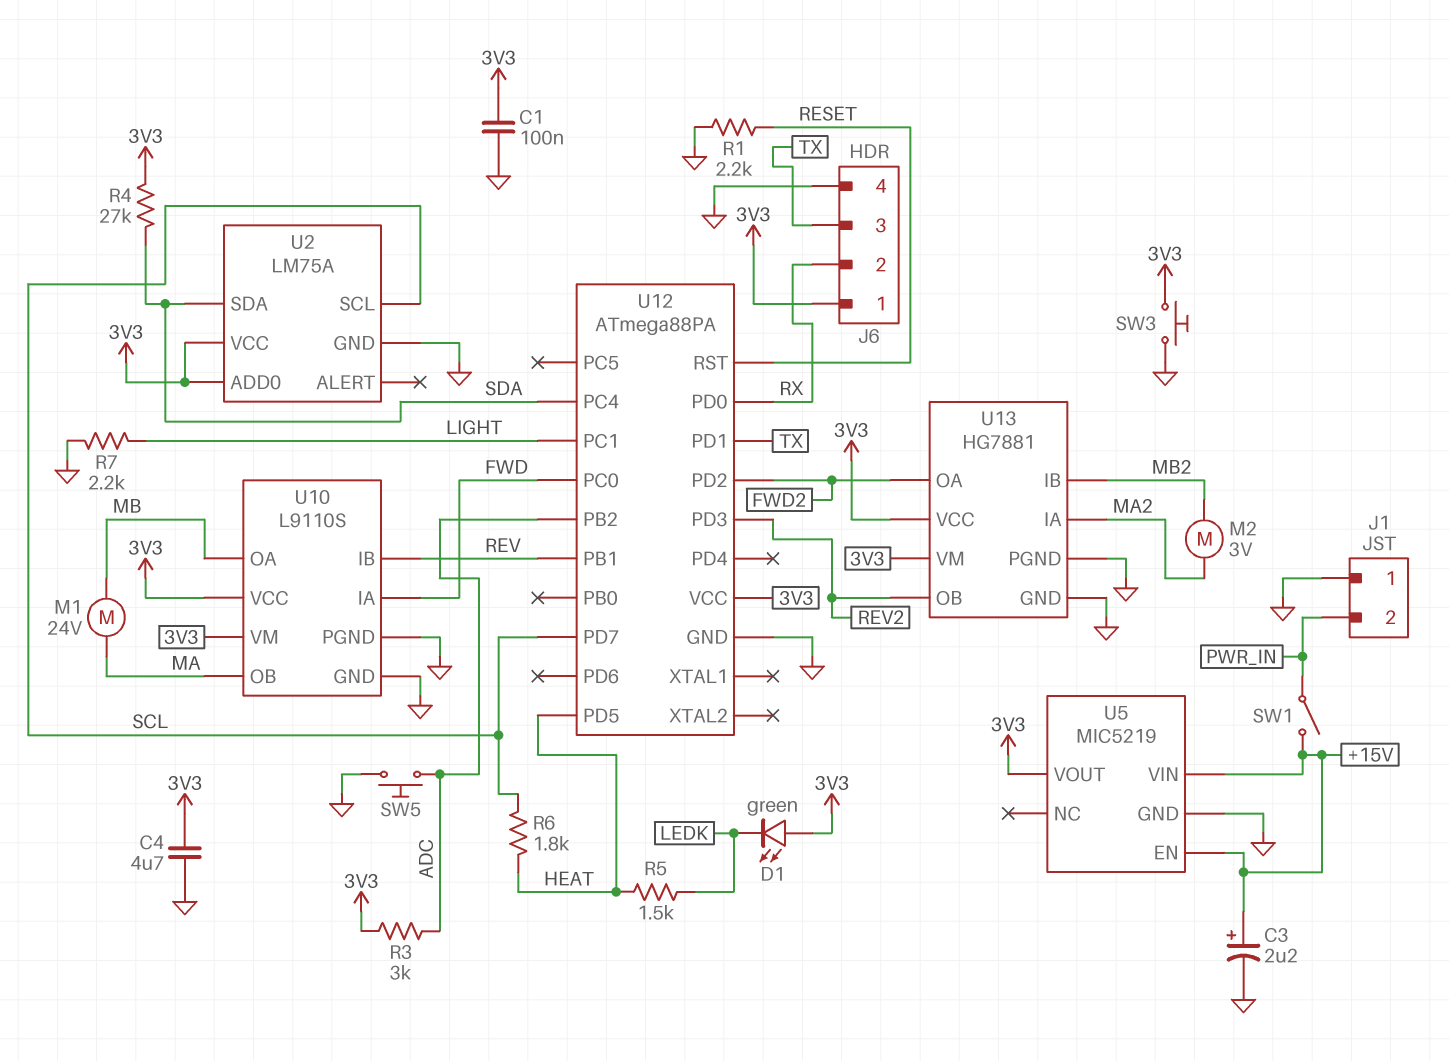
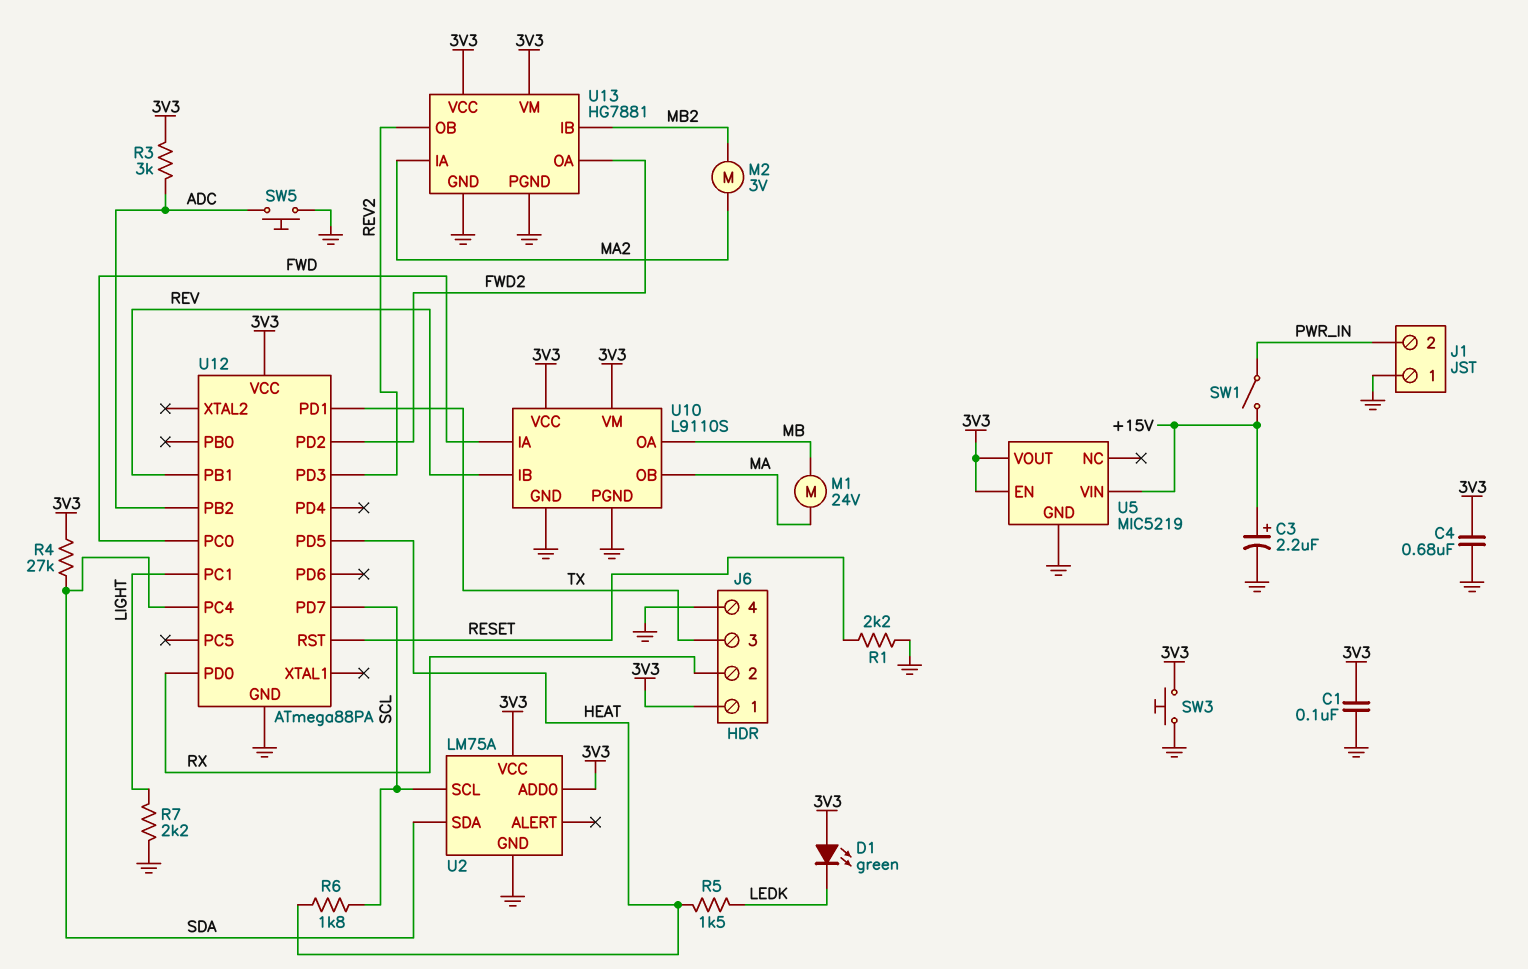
C4: 4.7uF (3V3, GND) -> 680nF (3V3, GND)
U5 pin EN: +15V -> 3V3

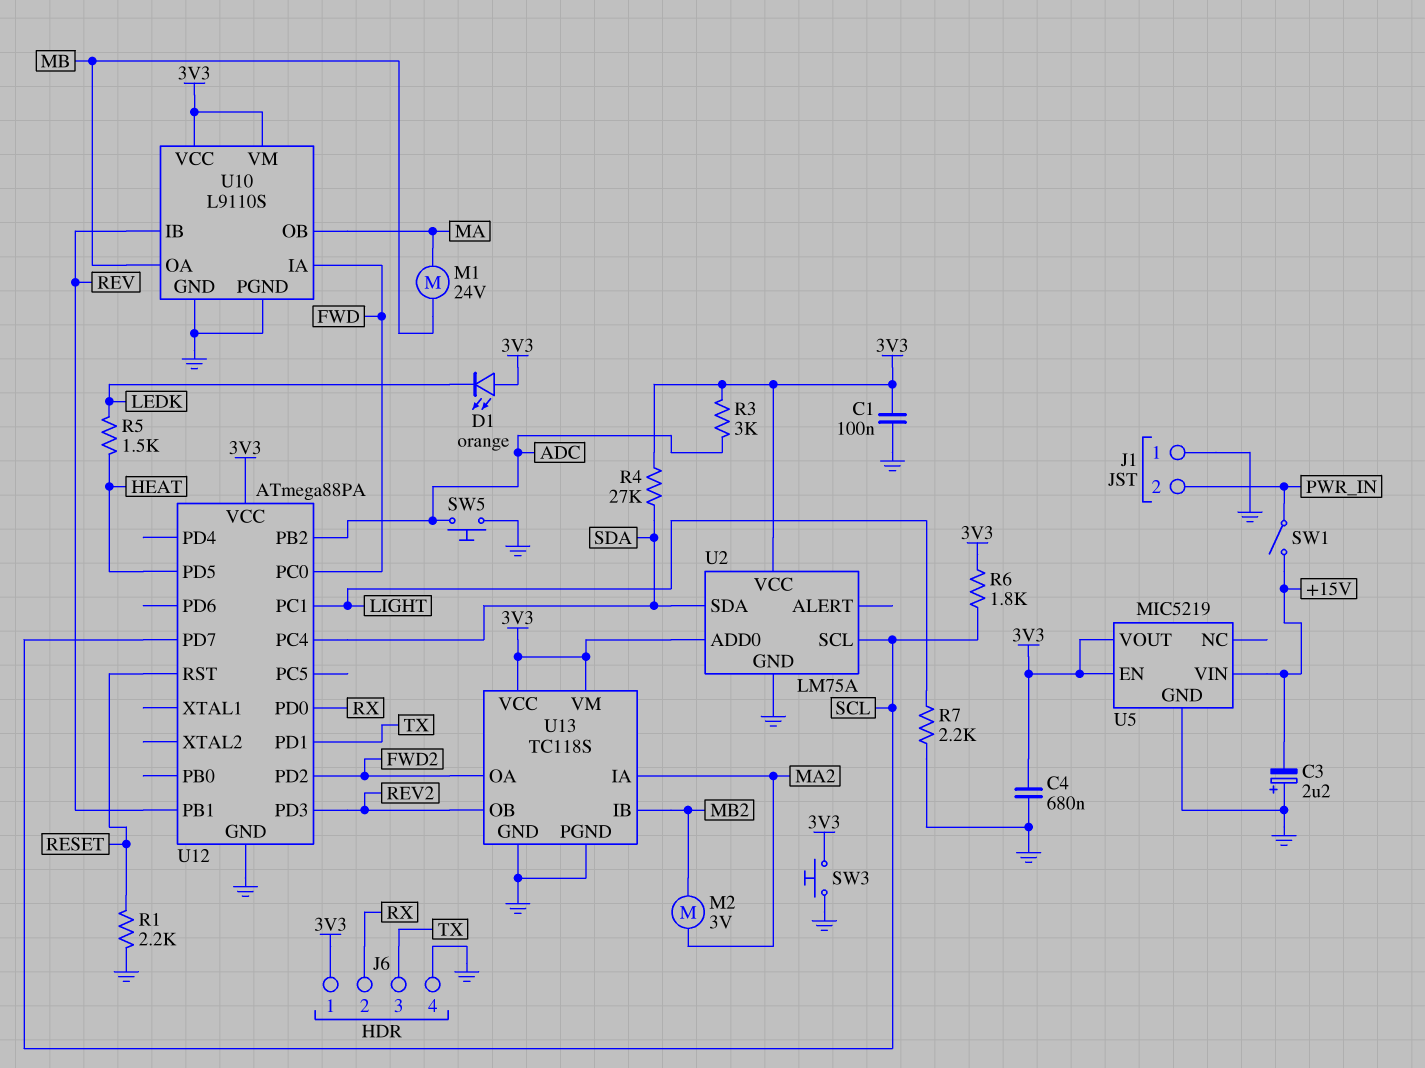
C3: 2.2uF (plus +15V, minus GND) -> 2.2uF (plus GND, minus +15V)
D1: LED green (A 3V3, K LEDK) -> LED orange (A 3V3, K LEDK)
R6: 1.8k (HEAT, SCL) -> 1.8k (3V3, SCL)
U13: HG7881 -> TC118S

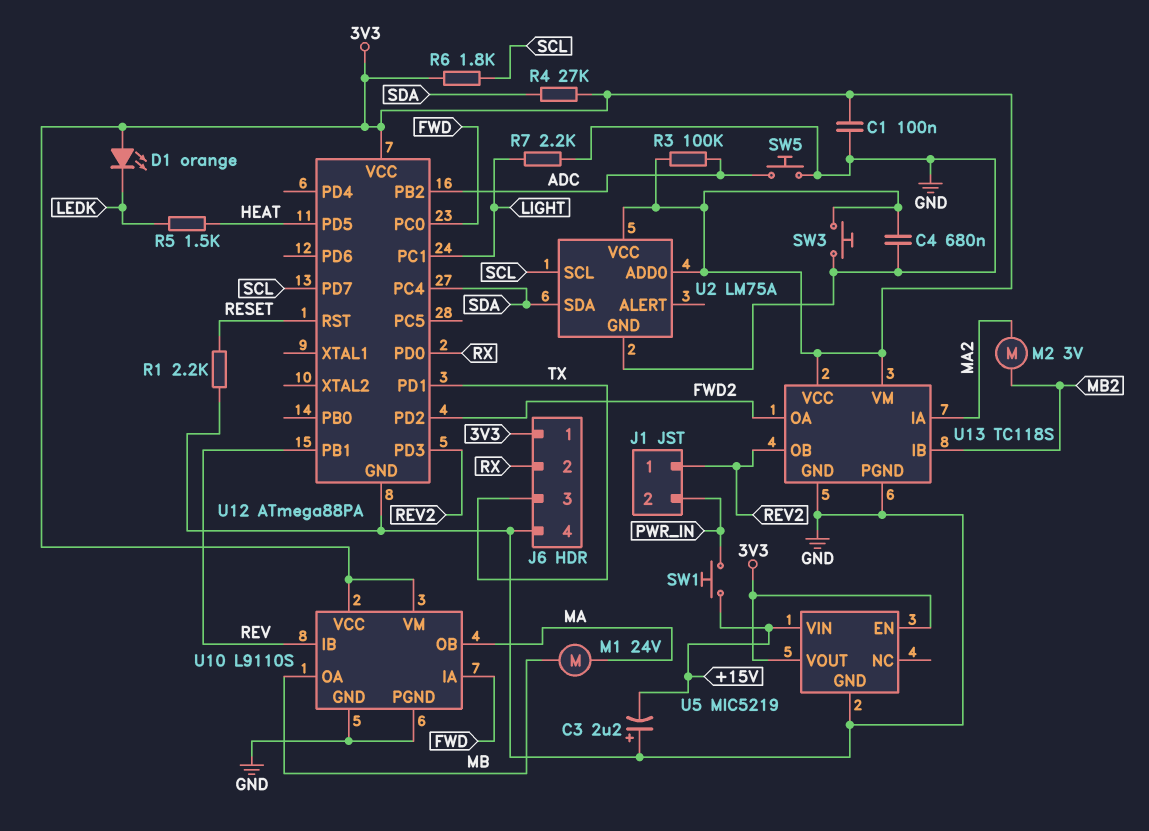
J1 pin 1: GND -> REV2
R3: 3k (3V3, ADC) -> 100k (3V3, ADC)
SW1: switch (+15V, PWR_IN) -> button (+15V, PWR_IN)

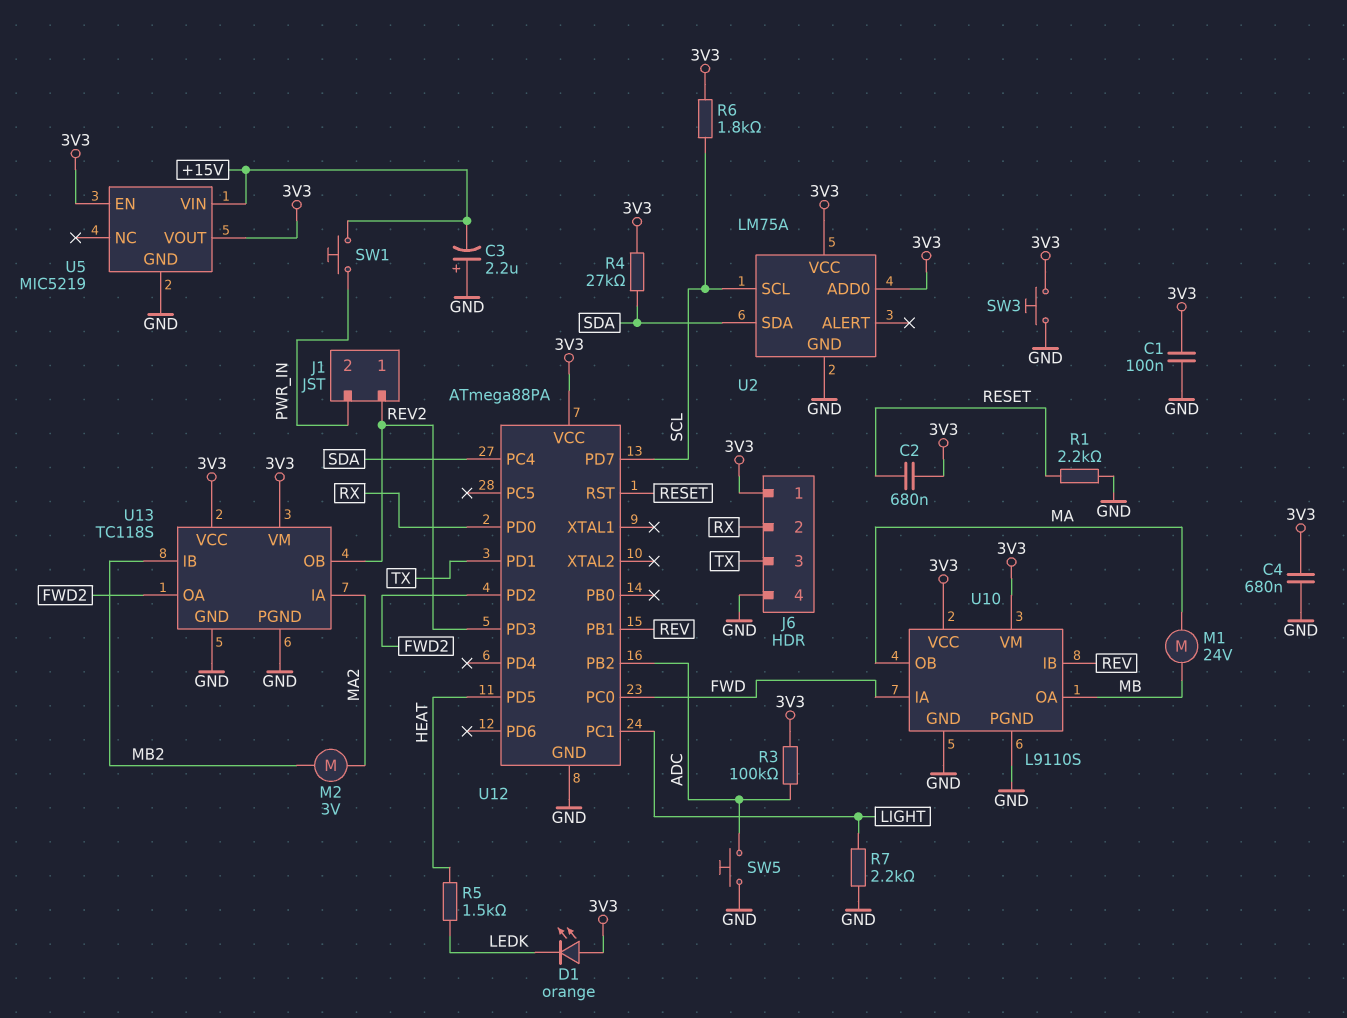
C2: none -> 680nF (3V3, RESET)

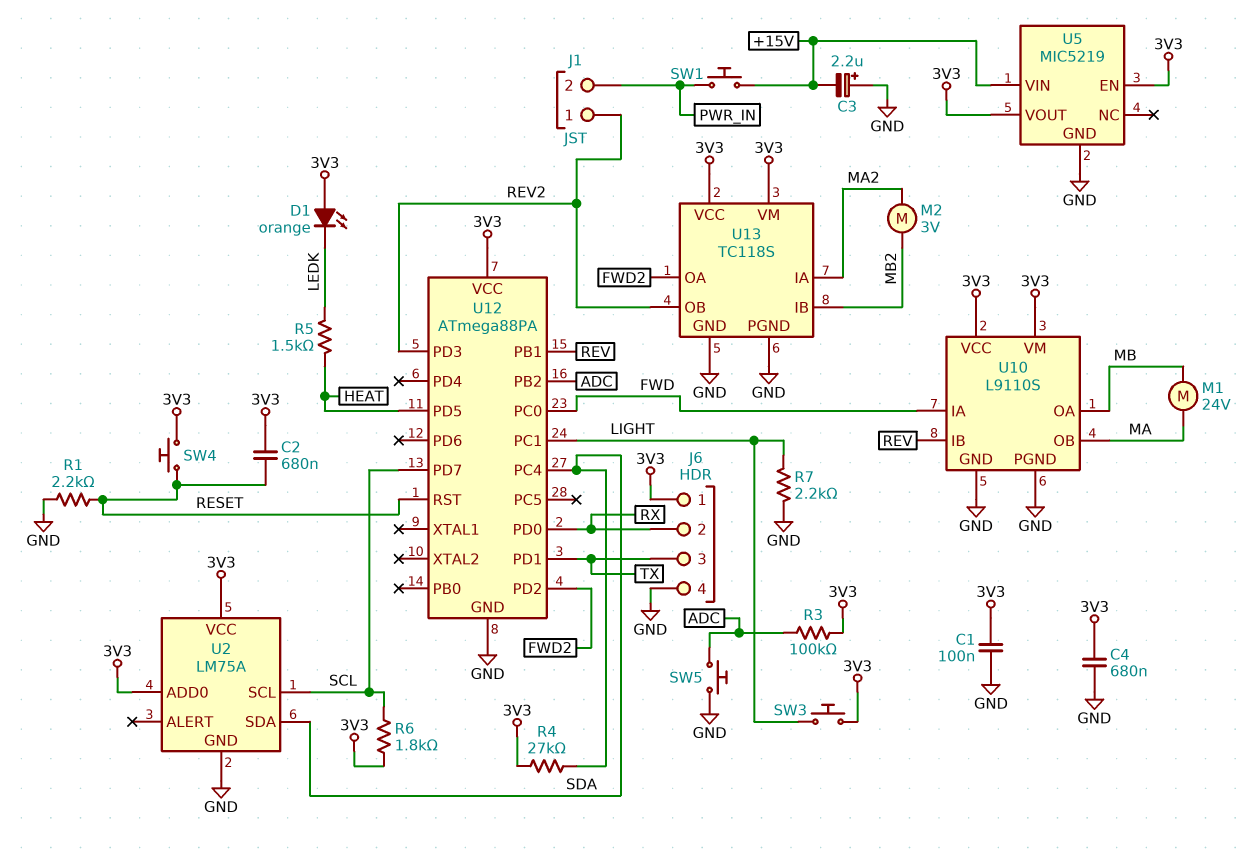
SW3: button (3V3, GND) -> button (3V3, LIGHT)
SW4: none -> button (3V3, RESET)

